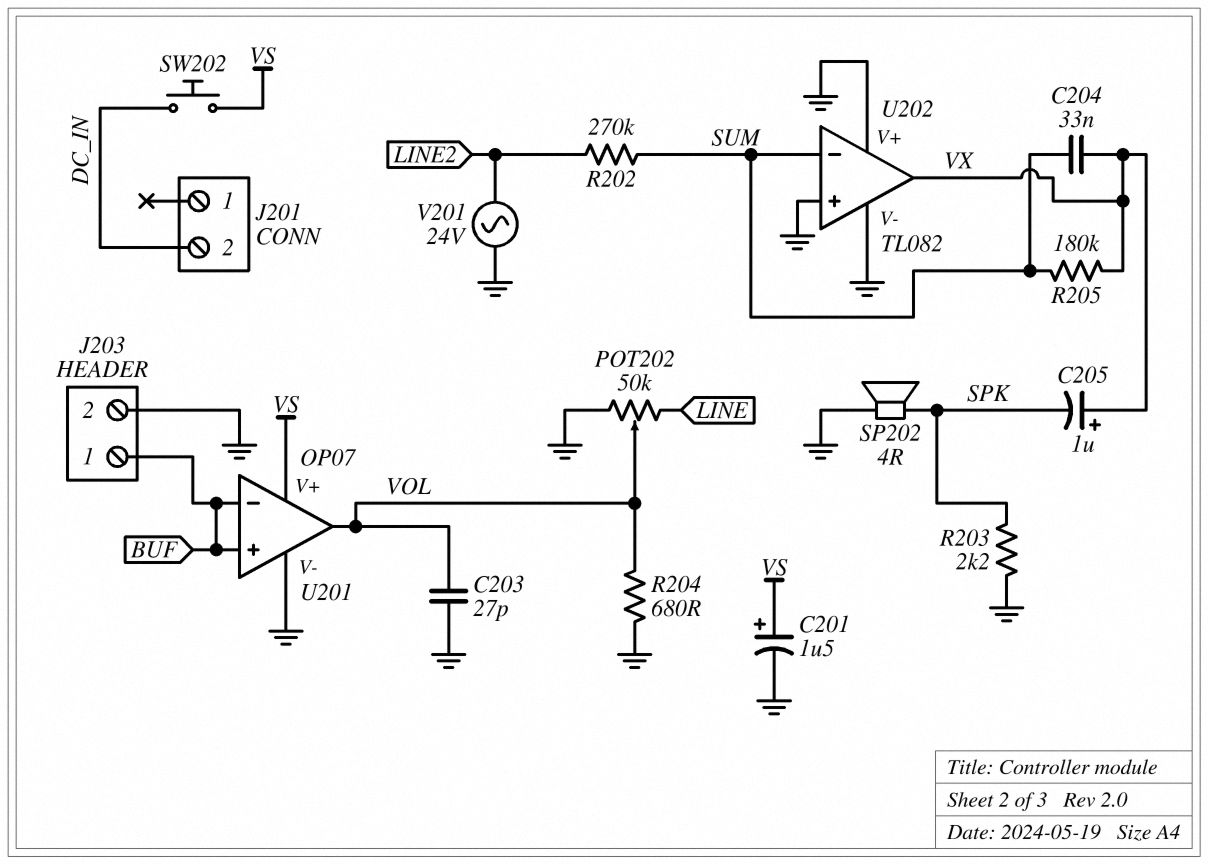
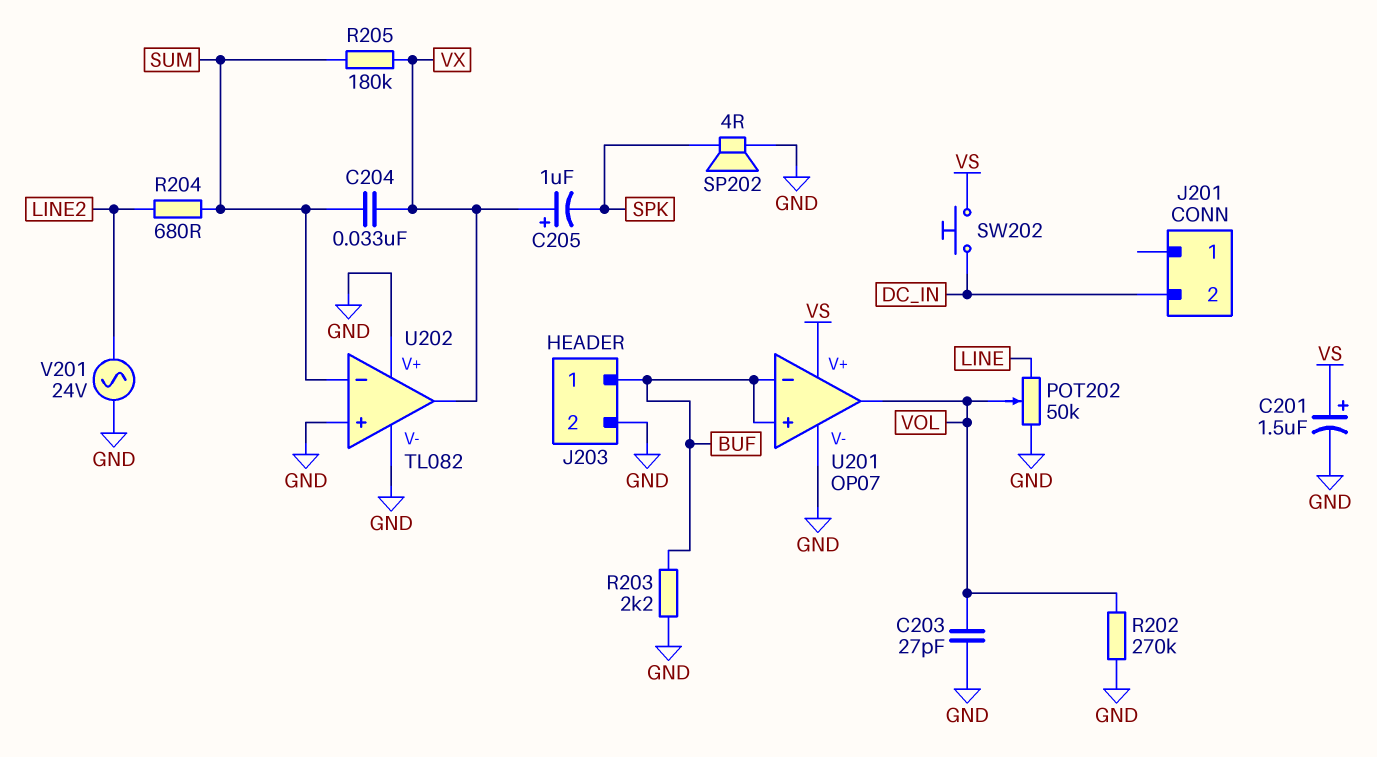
R202: 270k (LINE2, SUM) -> 270k (GND, VOL)
R203: 2.2k (GND, SPK) -> 2.2k (BUF, GND)
R204: 680 (GND, VOL) -> 680 (LINE2, SUM)

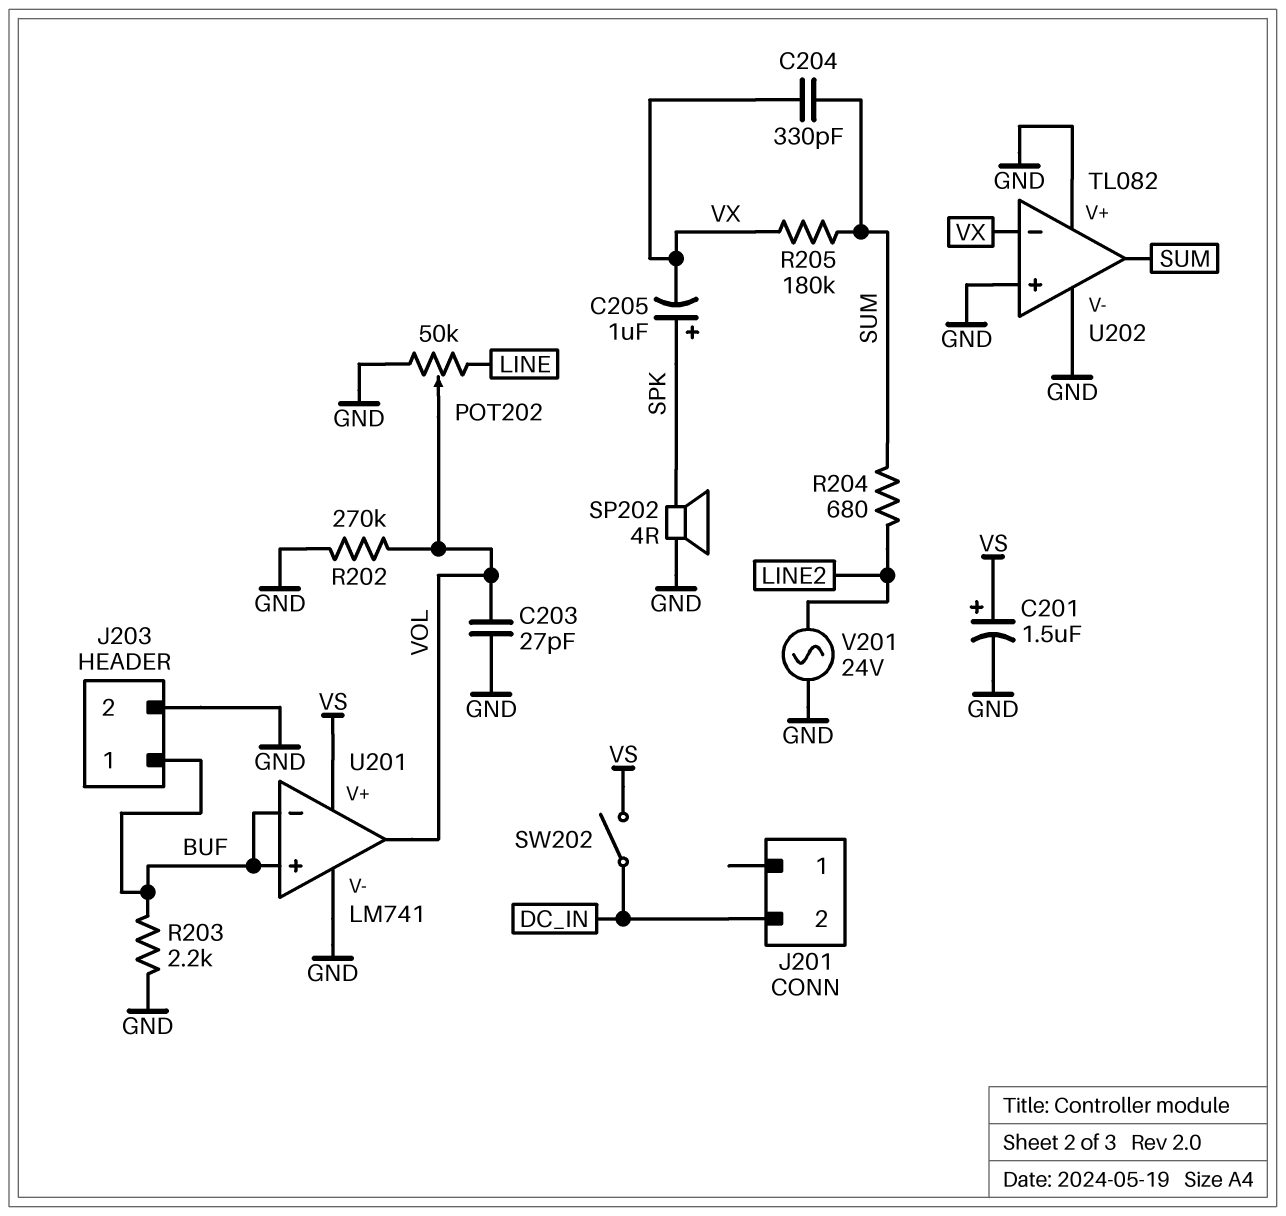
C204: 33nF (SUM, VX) -> 330pF (SUM, VX)
C205: 1uF (plus VX, minus SPK) -> 1uF (plus SPK, minus VX)
SW202: button (DC_IN, VS) -> switch (DC_IN, VS)
U201: OP07 -> LM741
U202 pin in-: SUM -> VX
U202 pin out: VX -> SUM

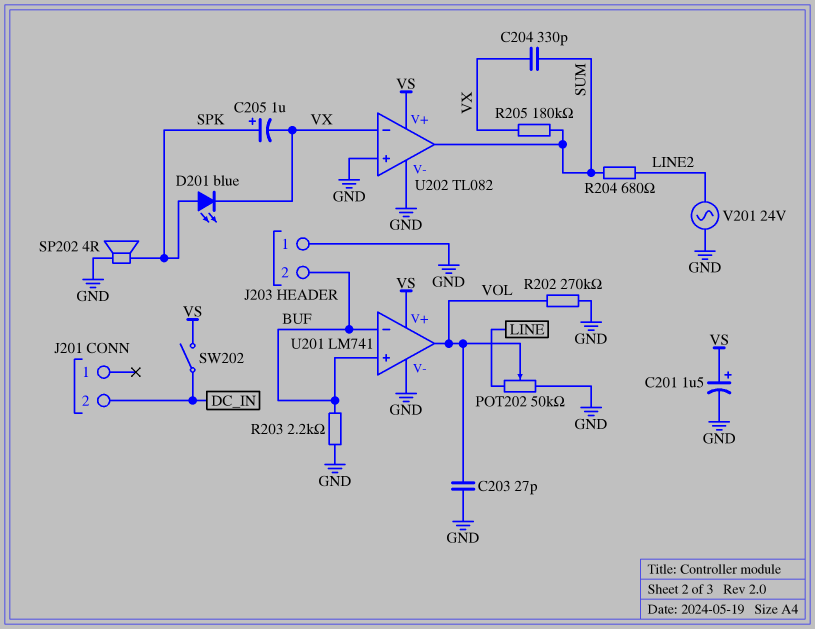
D201: none -> LED blue (A SPK, K VX)
J203 pin 1: BUF -> GND
J203 pin 2: GND -> BUF
U202 pin V+: GND -> VS

